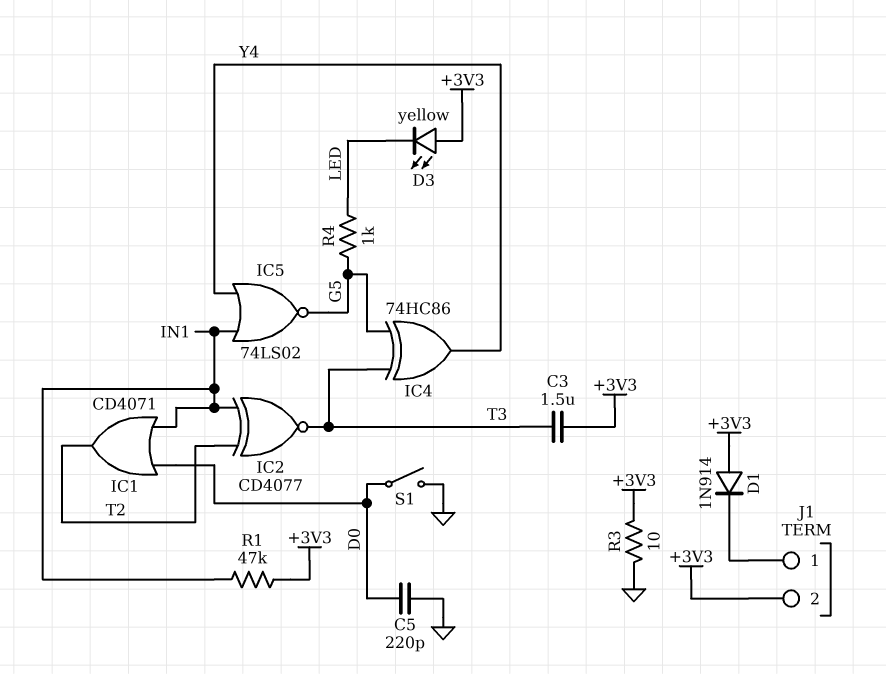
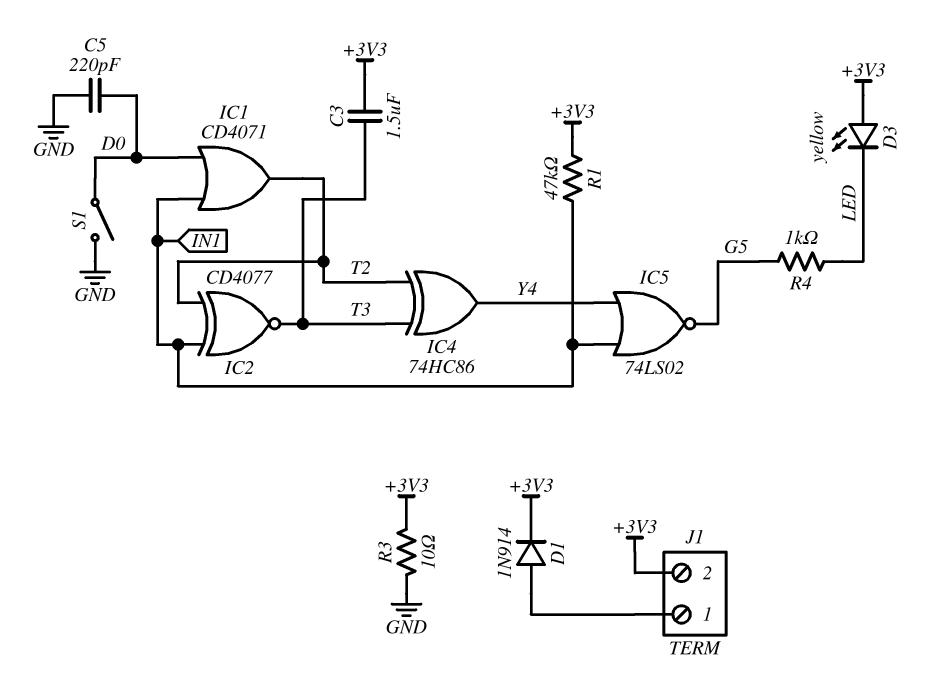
D1: diode 1N914 (A +3V3, K J1/1) -> diode 1N914 (A J1/1, K +3V3)
IC4: XOR 74HC86 (in G5, in T3, out Y4) -> XOR 74HC86 (in T2, in T3, out Y4)

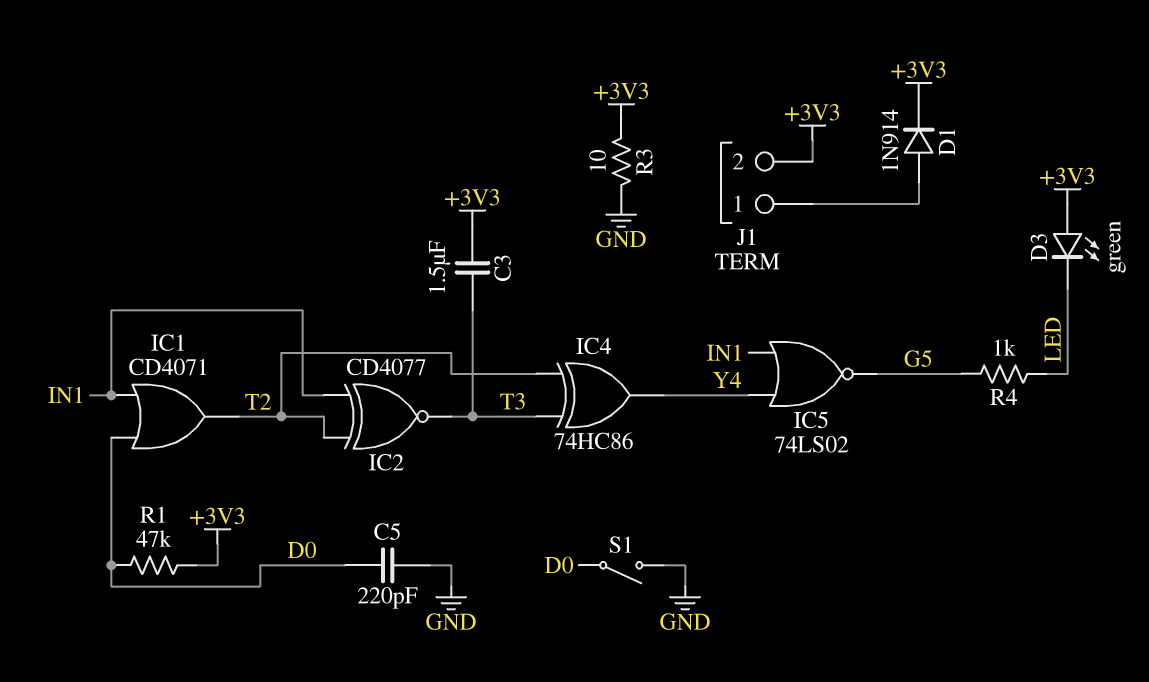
D3: LED yellow (A +3V3, K LED) -> LED green (A +3V3, K LED)
R1: 47k (+3V3, IN1) -> 47k (+3V3, D0)

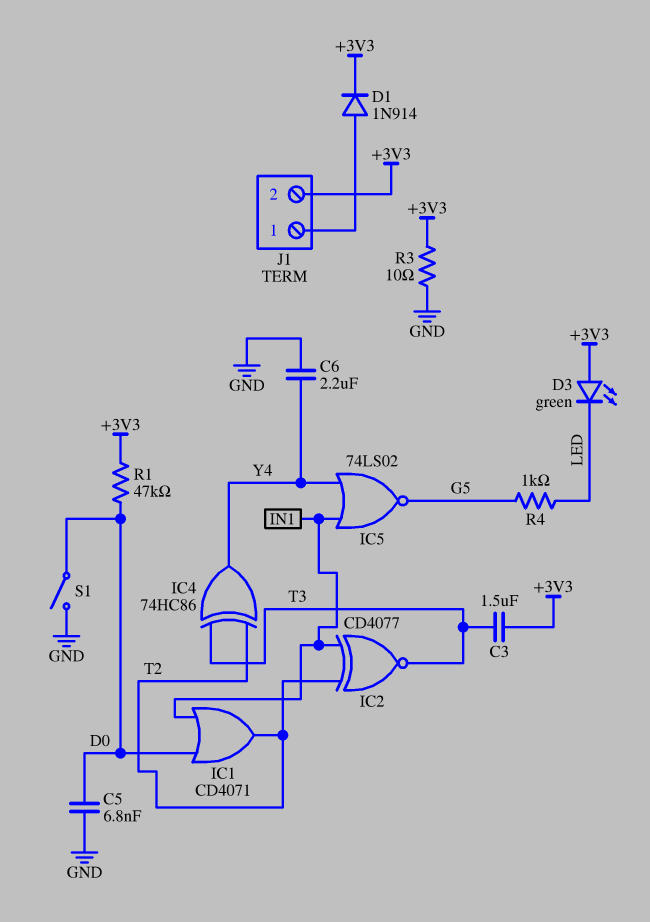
C5: 220pF (D0, GND) -> 6.8nF (D0, GND)
C6: none -> 2.2uF (GND, Y4)

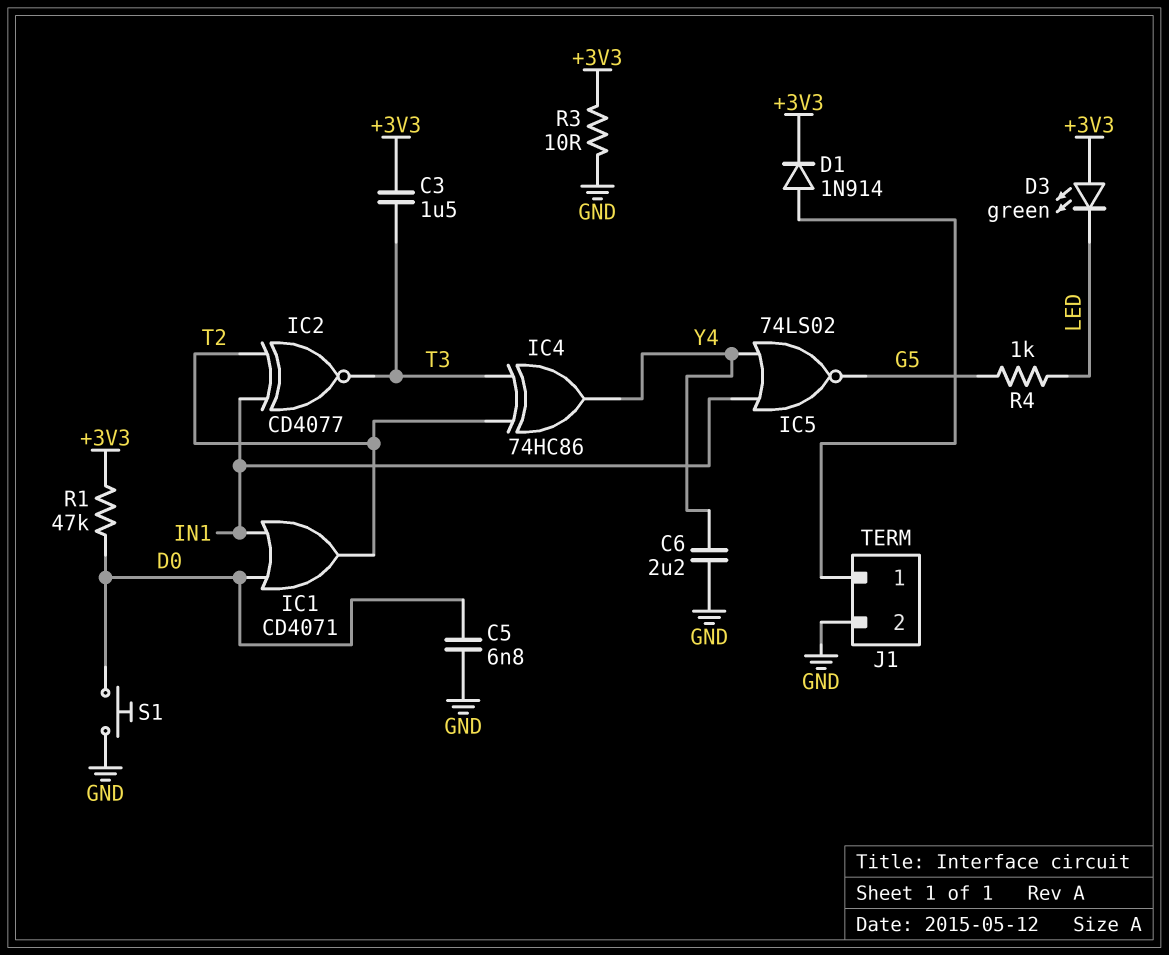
J1 pin 2: +3V3 -> GND
S1: switch (D0, GND) -> button (D0, GND)

